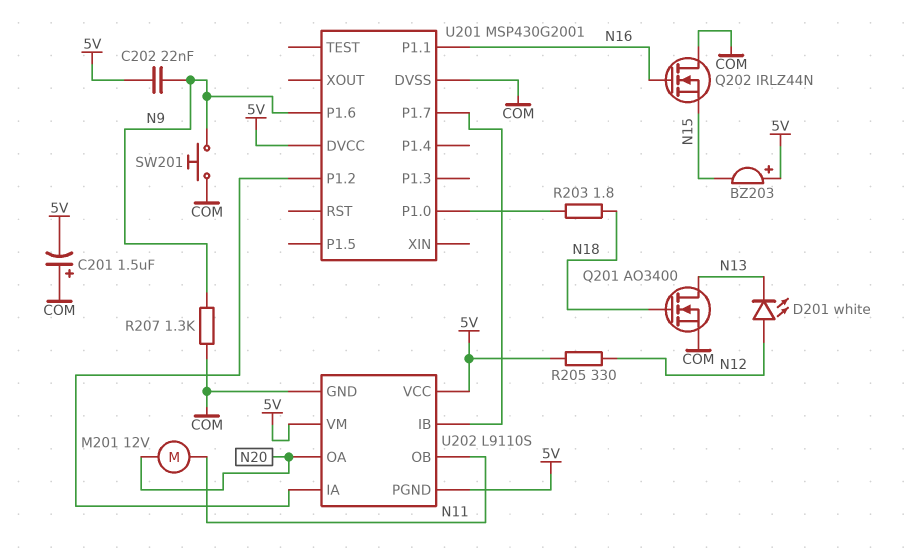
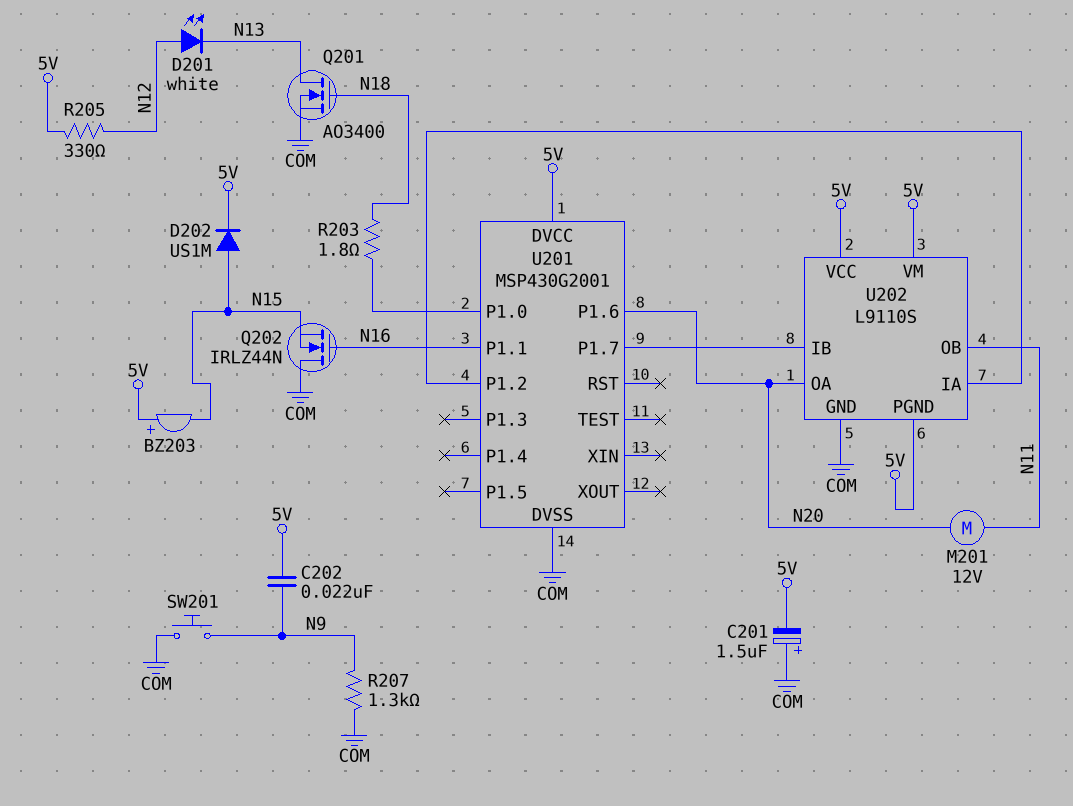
D202: none -> diode US1M (A N15, K 5V)
U201 pin P1.6: N9 -> N20

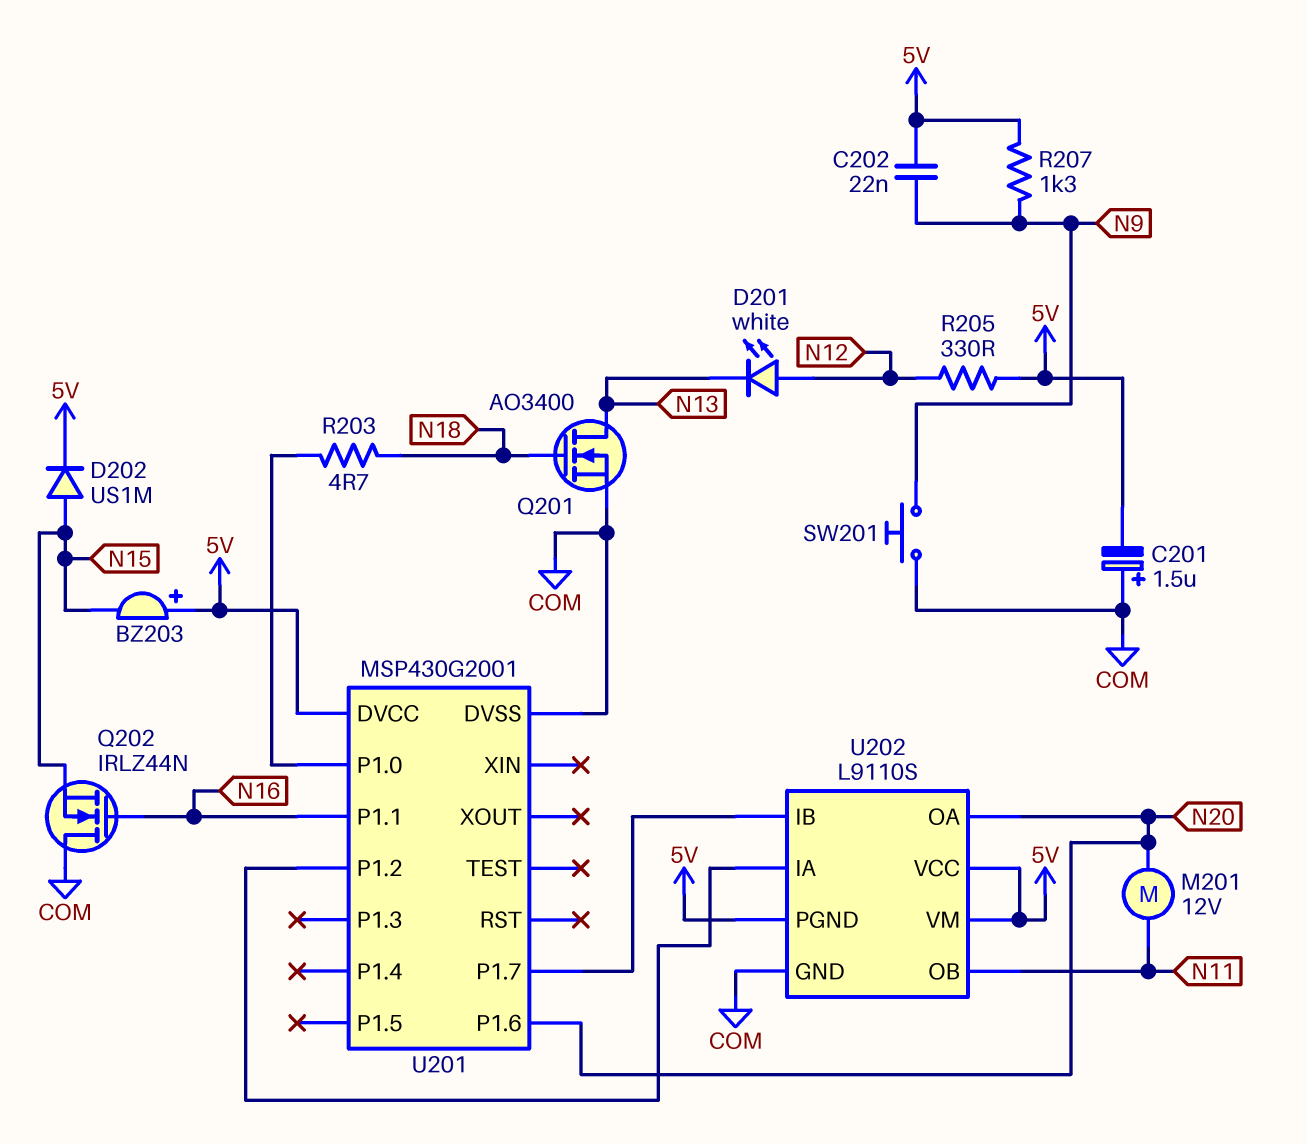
R203: 1.8 (N18, U201/P1.0) -> 4.7 (N18, U201/P1.0)
R207: 1.3k (COM, N9) -> 1.3k (5V, N9)

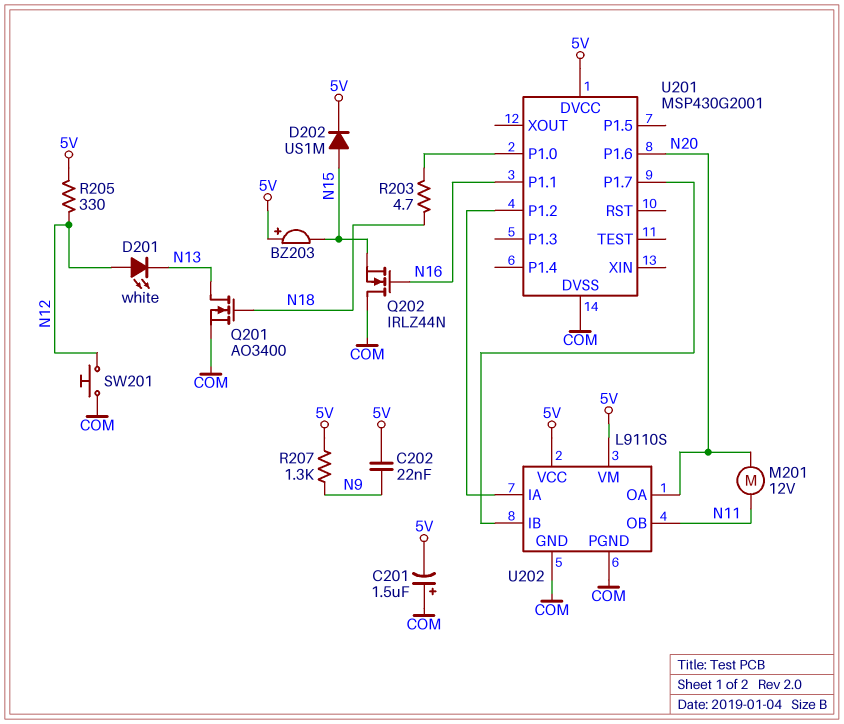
SW201: button (COM, N9) -> button (COM, N12)
U202 pin PGND: 5V -> COM

